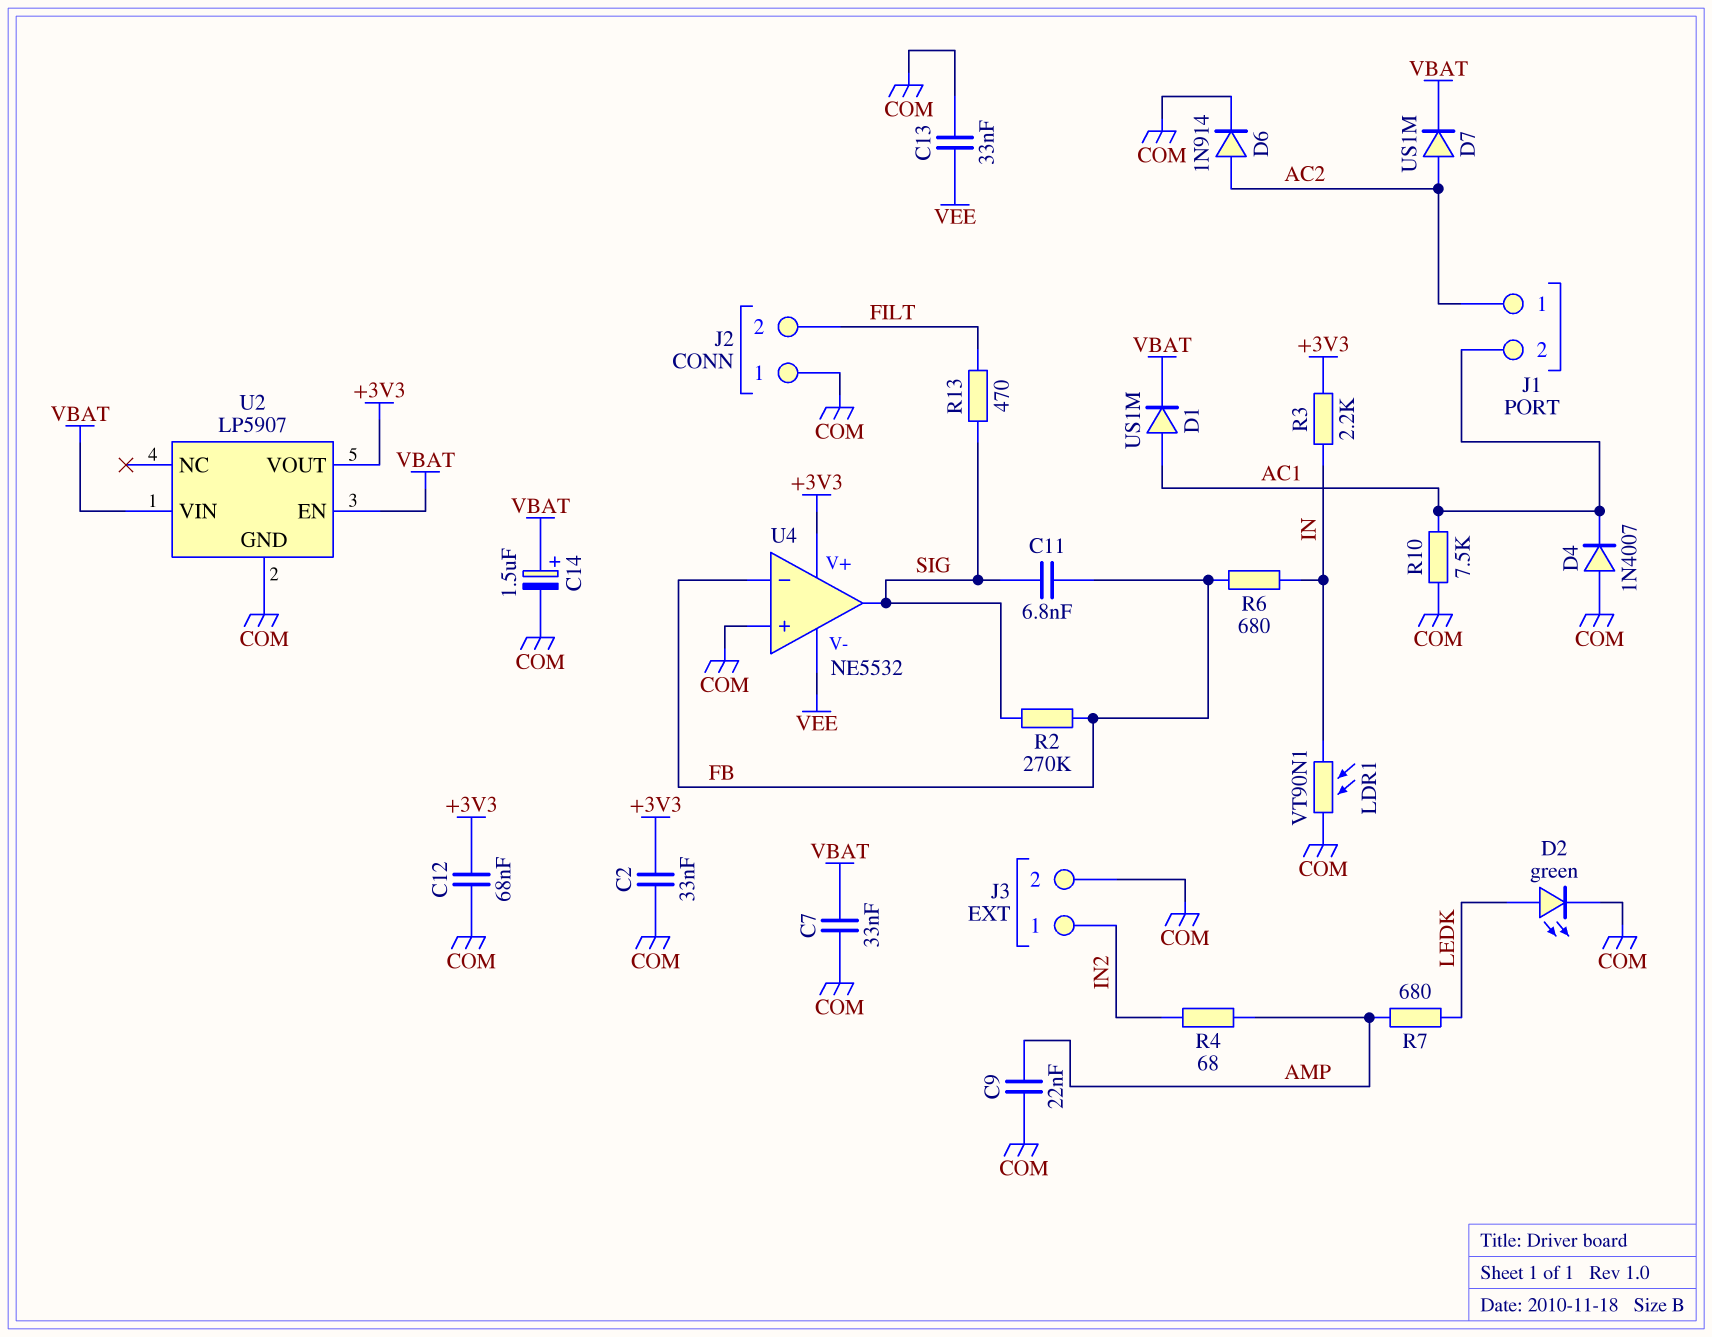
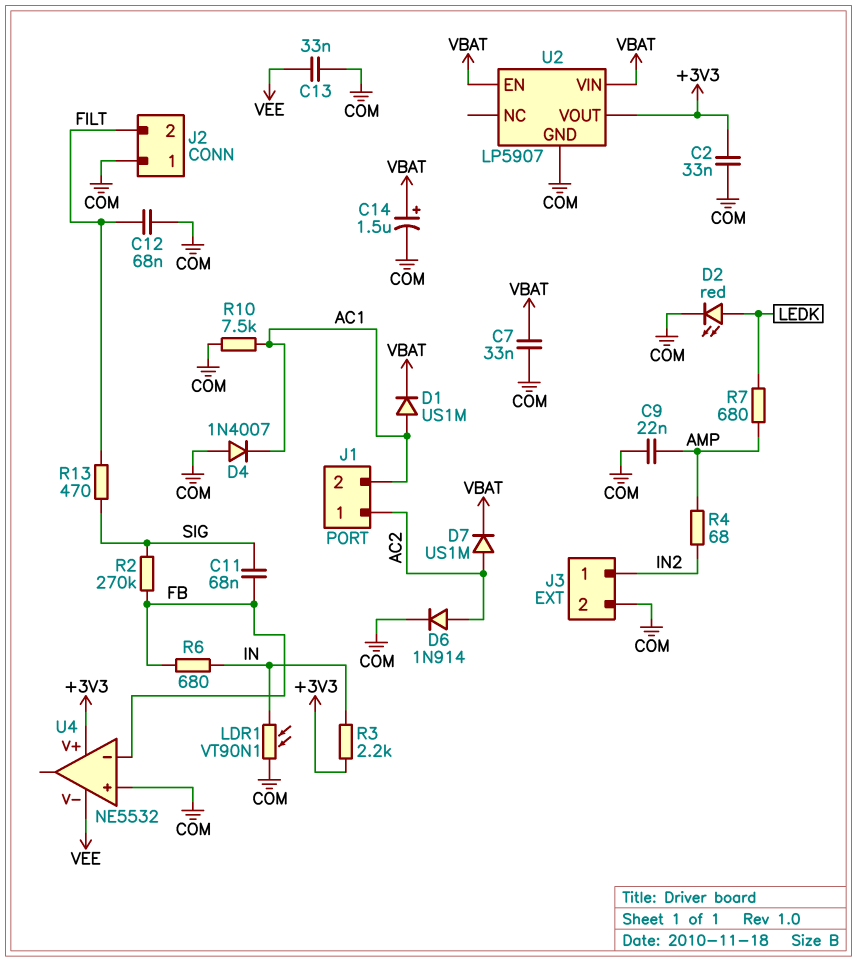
C11: 6.8nF (FB, SIG) -> 68nF (FB, SIG)
C12: 68nF (+3V3, COM) -> 68nF (COM, FILT)
D2: LED green (A LEDK, K COM) -> LED red (A LEDK, K COM)
U4 pin out: SIG -> none

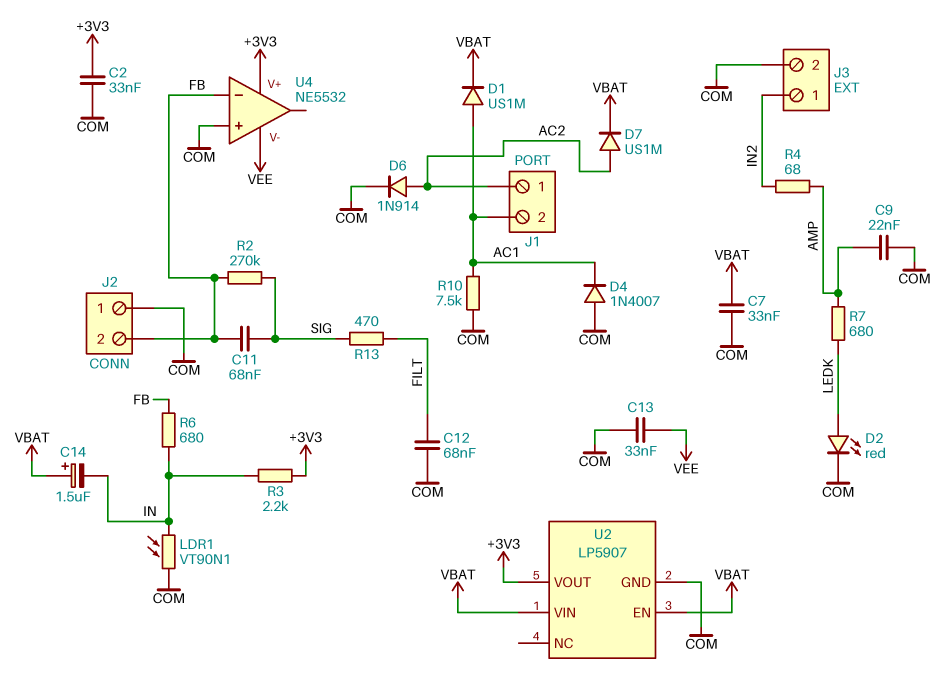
C14: 1.5uF (plus VBAT, minus COM) -> 1.5uF (plus VBAT, minus IN)
J2 pin 2: FILT -> FB

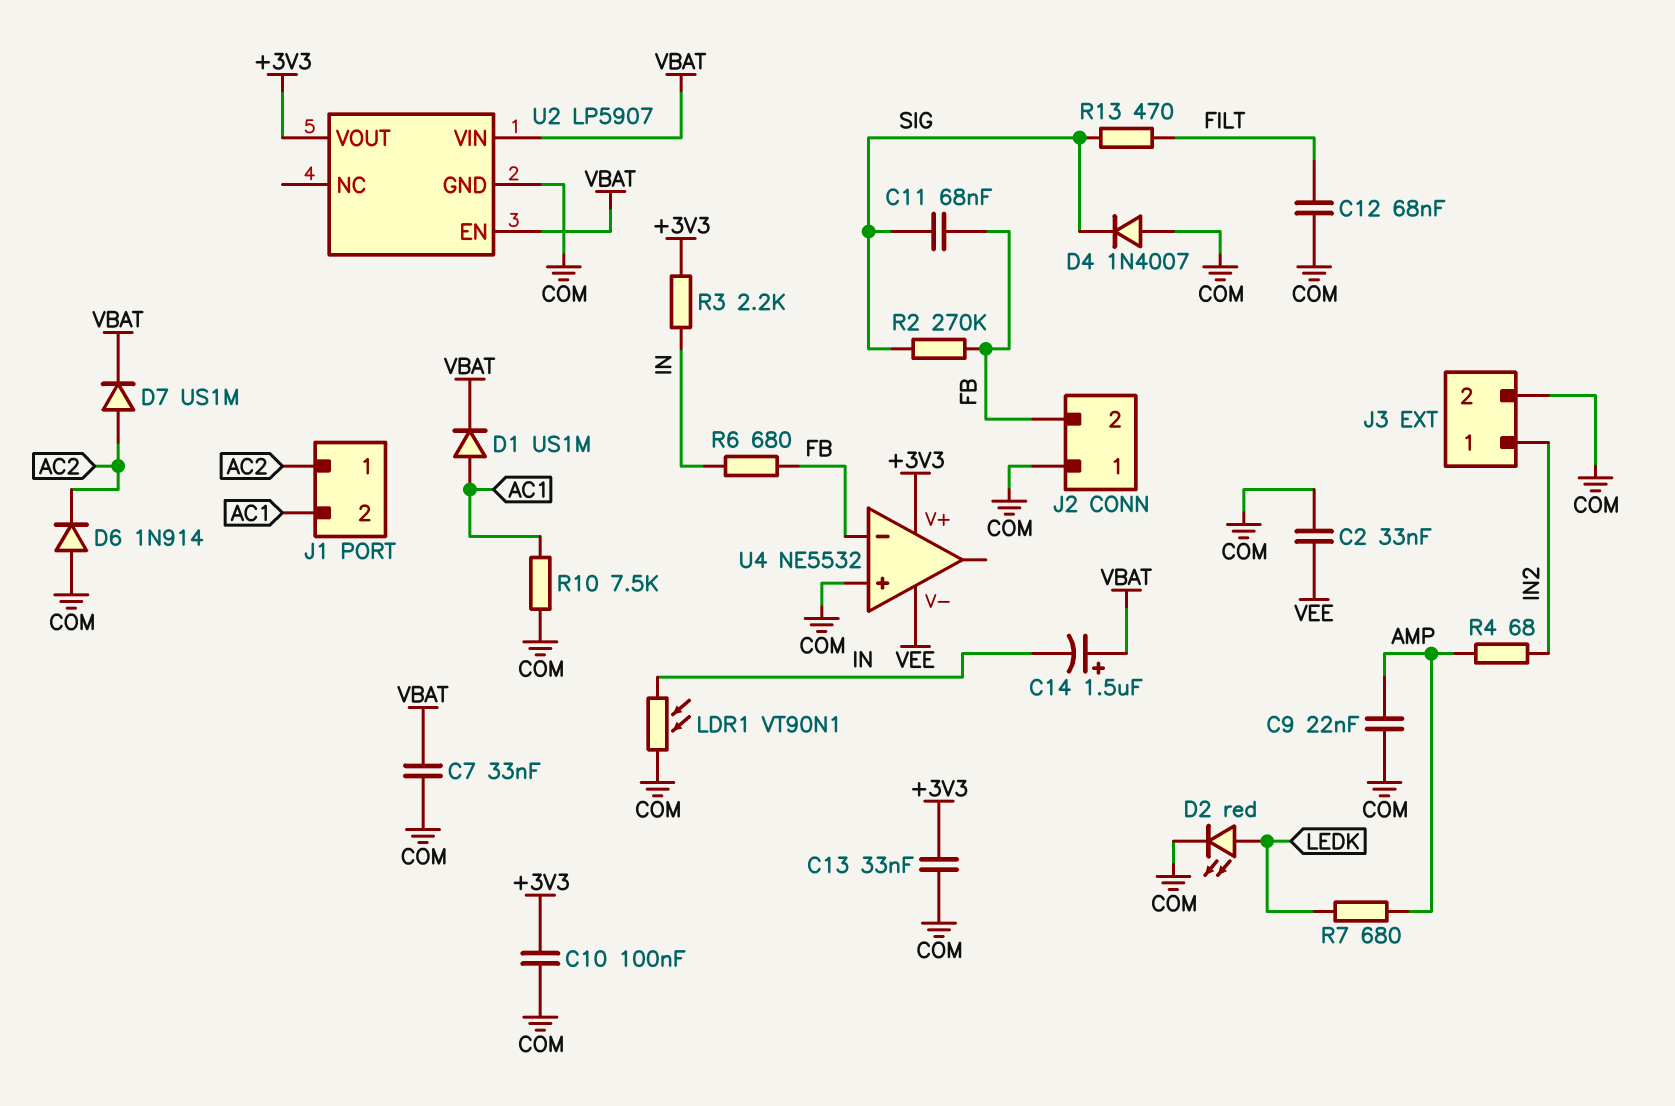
C2: 33nF (+3V3, COM) -> 33nF (COM, VEE)
C10: none -> 100nF (+3V3, COM)
C13: 33nF (COM, VEE) -> 33nF (+3V3, COM)
D4: diode 1N4007 (A COM, K AC1) -> diode 1N4007 (A COM, K SIG)
D6: diode 1N914 (A AC2, K COM) -> diode 1N914 (A COM, K AC2)

